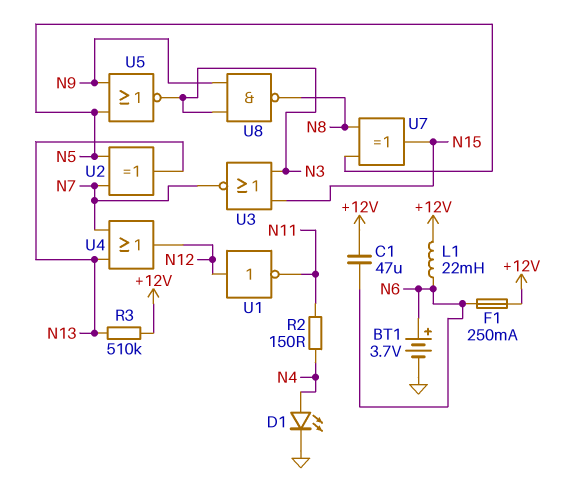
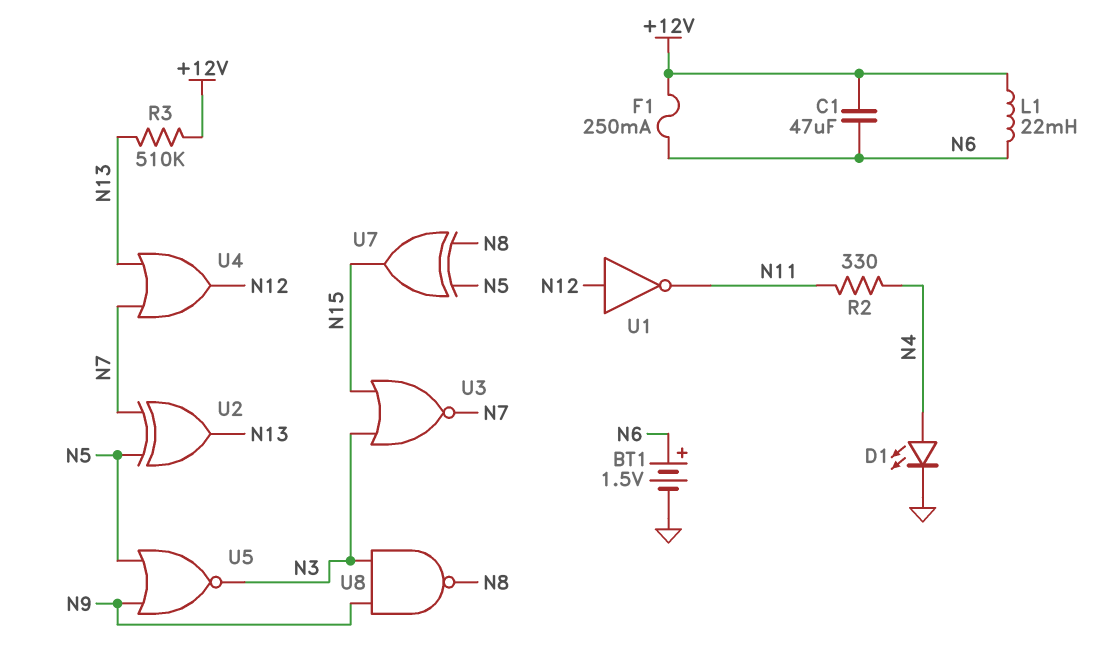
BT1: 3.7V (plus N6, minus GND) -> 1.5V (plus N6, minus GND)
R2: 150 (N4, N11) -> 330 (N4, N11)

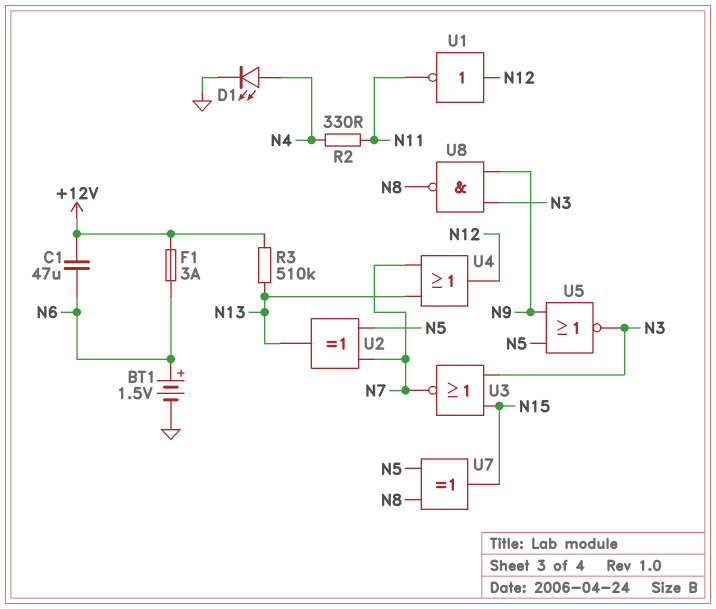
F1: 250mA (+12V, N6) -> 3A (+12V, N6)
L1: 22mH (+12V, N6) -> none

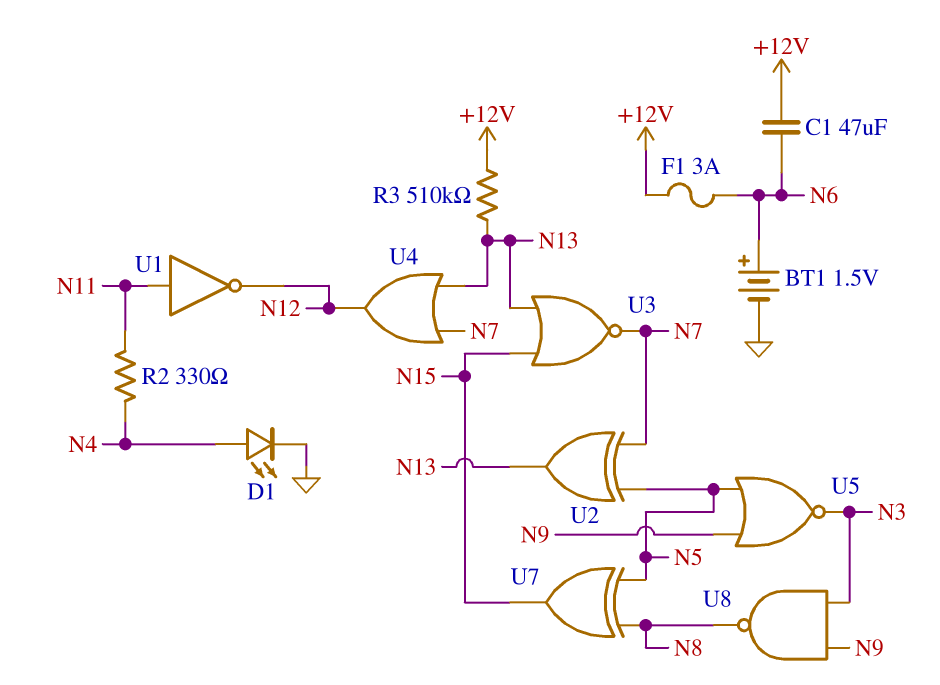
U1: NOT (in N12, out N11) -> NOT (in N11, out N12)
U3: NOR (in N3, in N15, out N7) -> NOR (in N13, in N15, out N7)

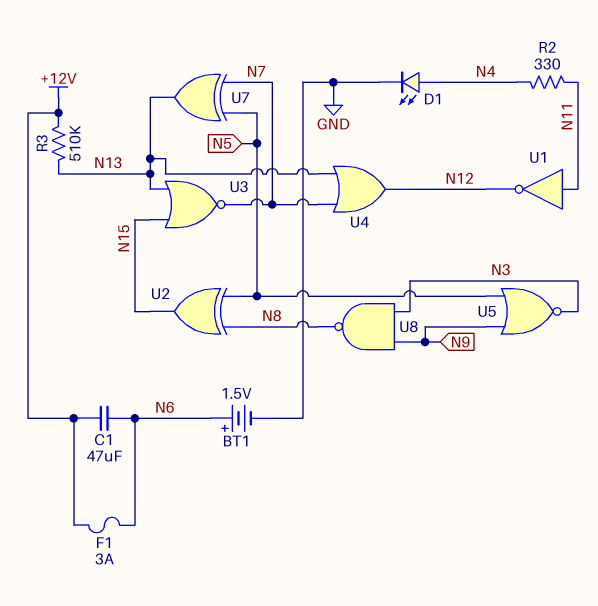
U2: XOR (in N5, in N7, out N13) -> XOR (in N5, in N8, out N15)
U7: XOR (in N5, in N8, out N15) -> XOR (in N5, in N7, out N13)

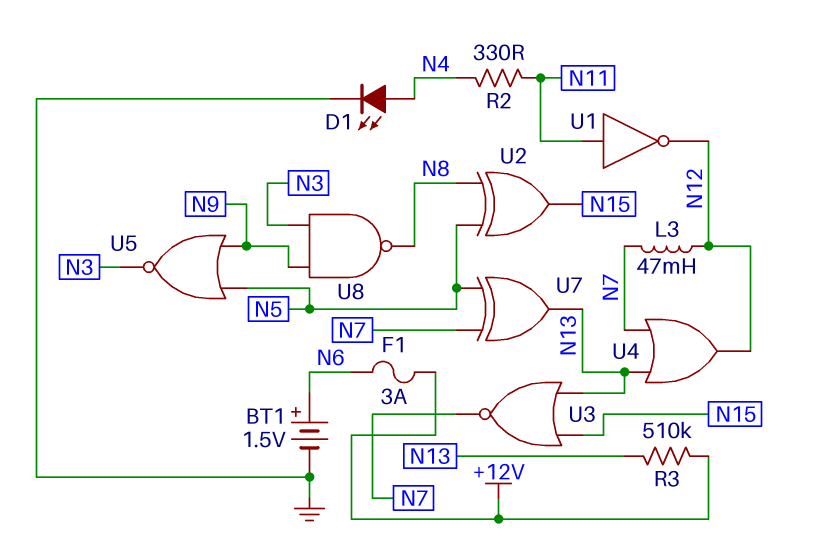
C1: 47uF (+12V, N6) -> none
L3: none -> 47mH (N7, N12)

